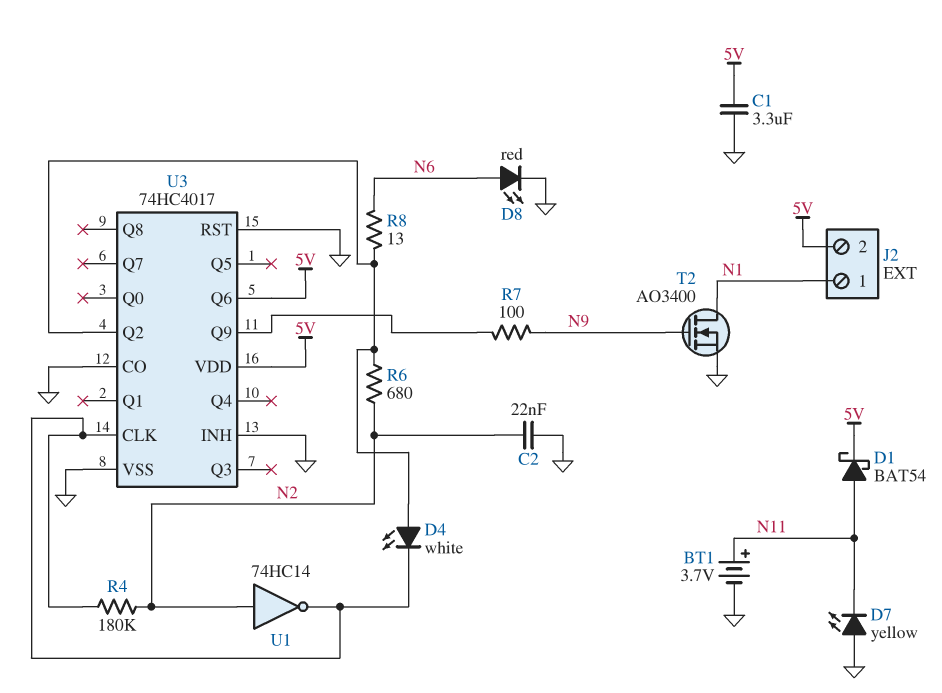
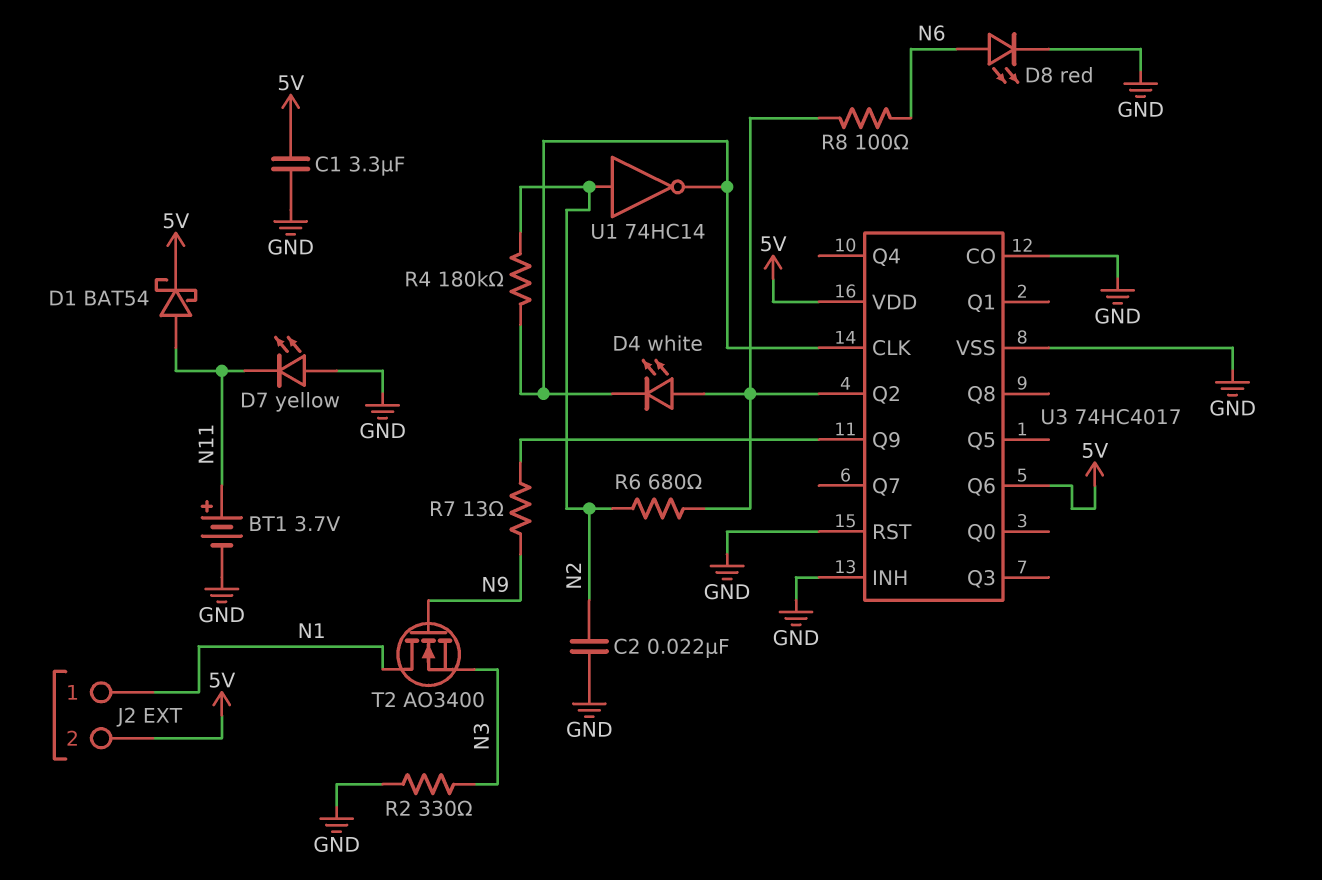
R2: none -> 330 (GND, N3)
R7: 100 (N9, U3/Q9) -> 13 (N9, U3/Q9)
R8: 13 (N6, U3/Q2) -> 100 (N6, U3/Q2)
T2: NMOS AO3400 (G N9, D N1, S GND) -> NMOS AO3400 (G N9, D N1, S N3)

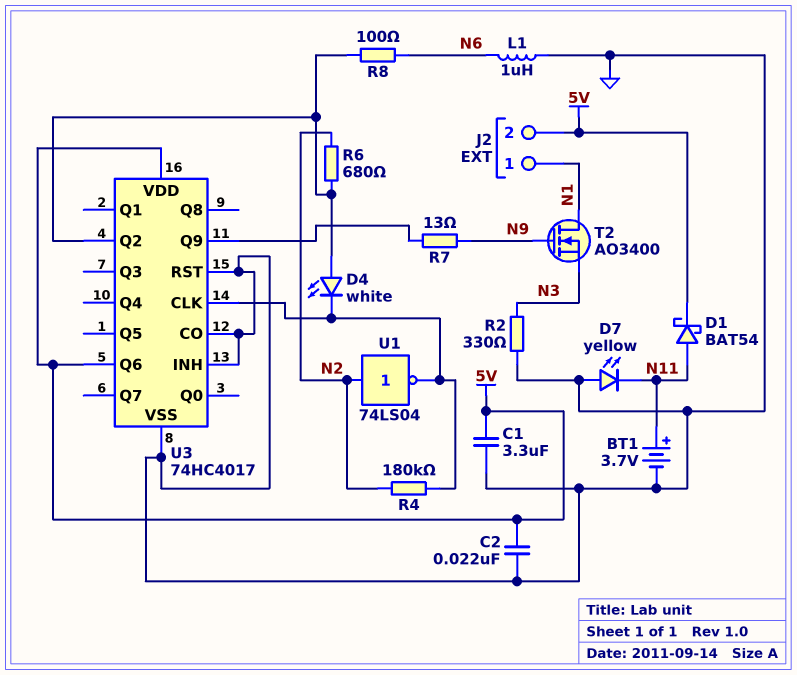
C2: 22nF (GND, N2) -> 22nF (5V, GND)
D8: LED red (A N6, K GND) -> none
L1: none -> 1uH (GND, N6)
U1: NOT 74HC14 (in N2, out U3/CLK) -> NOT 74LS04 (in N2, out U3/CLK)

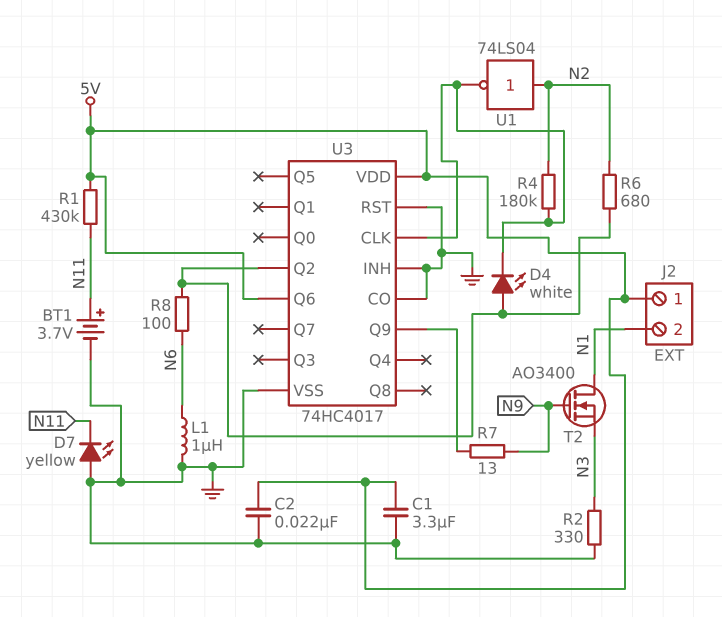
D1: schottky BAT54 (A N11, K 5V) -> none
J2 pin 1: N1 -> 5V
J2 pin 2: 5V -> N1
R1: none -> 430k (5V, N11)

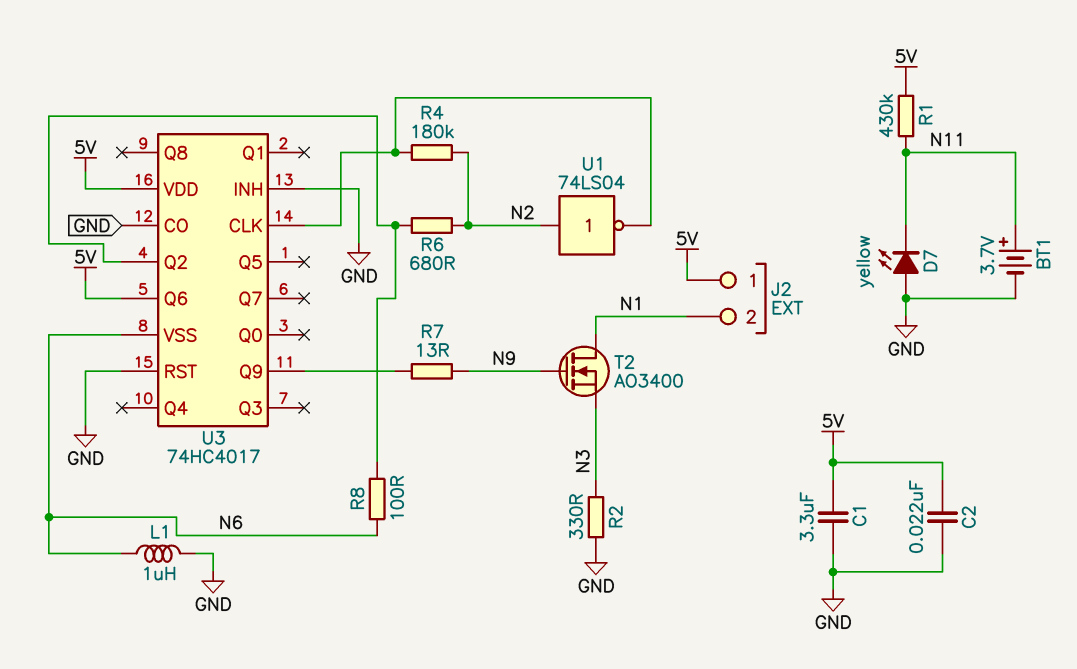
D4: LED white (A U3/Q2, K U3/CLK) -> none
U3 pin VSS: GND -> N6

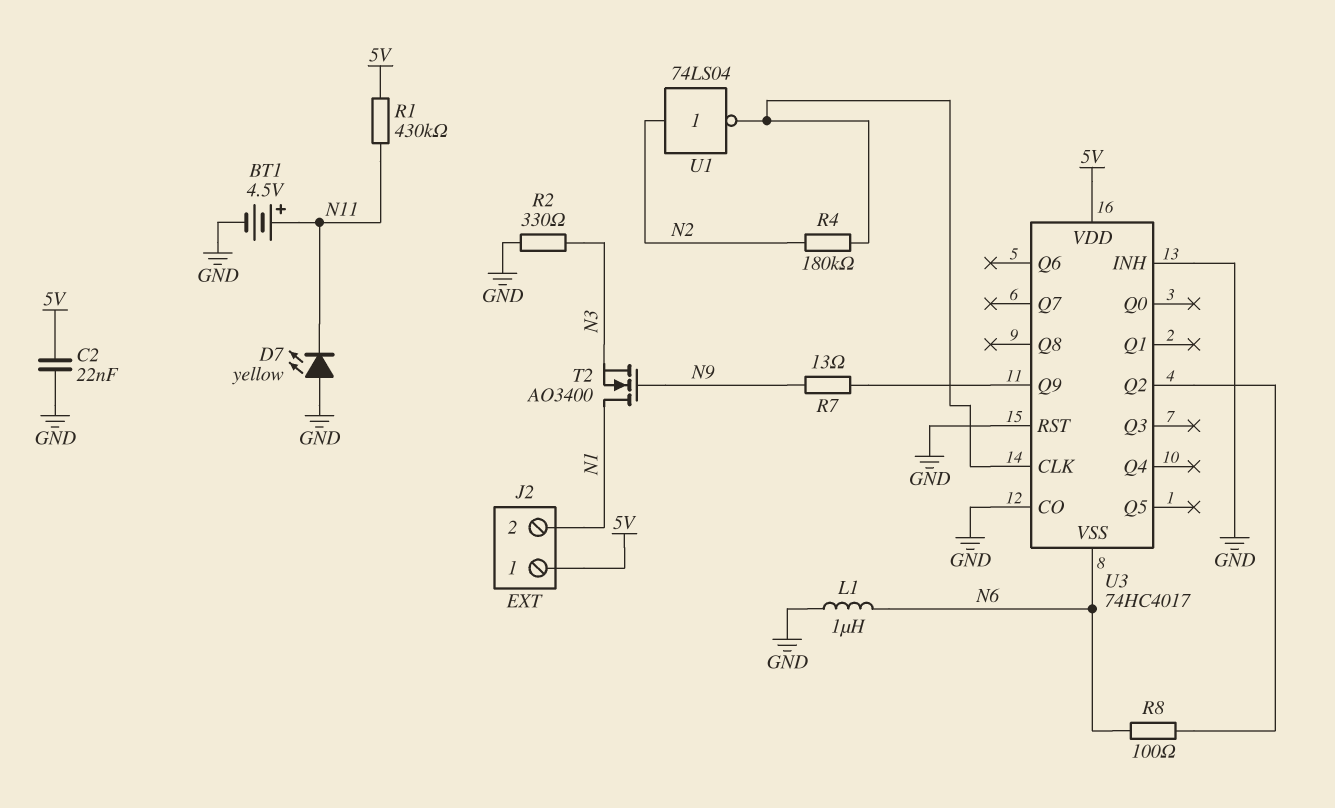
BT1: 3.7V (plus N11, minus GND) -> 4.5V (plus N11, minus GND)
C1: 3.3uF (5V, GND) -> none
R6: 680 (N2, U3/Q2) -> none
U3 pin Q6: 5V -> none

